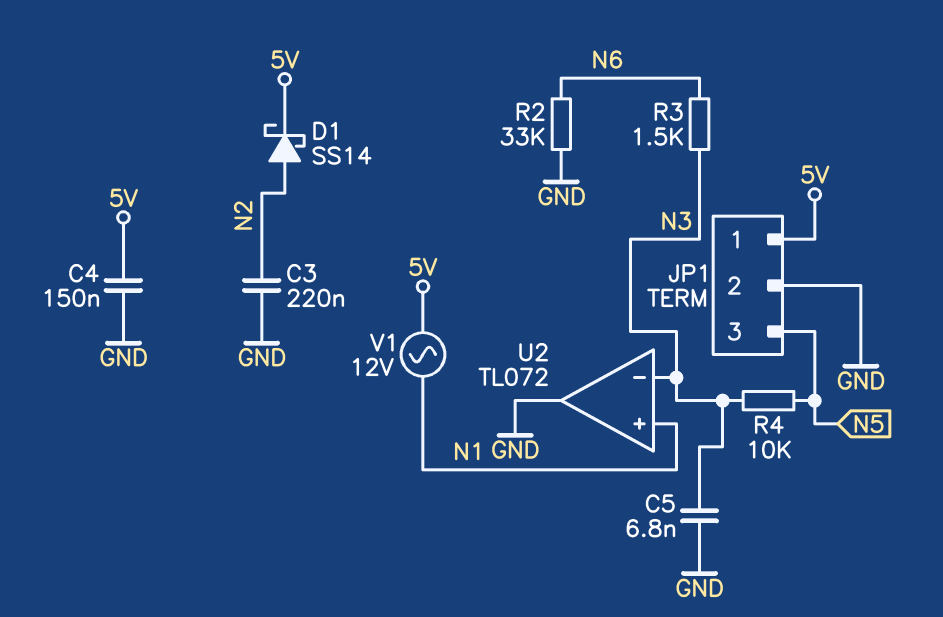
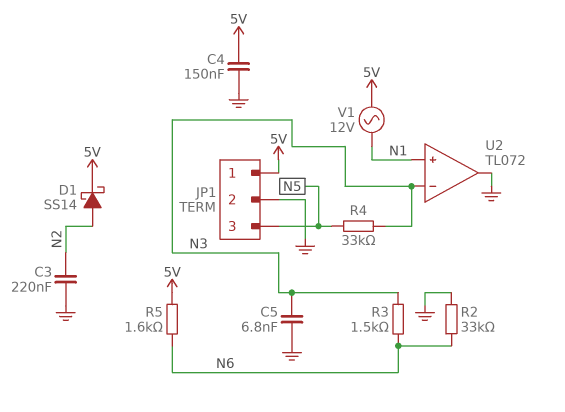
R4: 10k (N3, N5) -> 33k (N3, N5)
R5: none -> 1.6k (5V, N6)

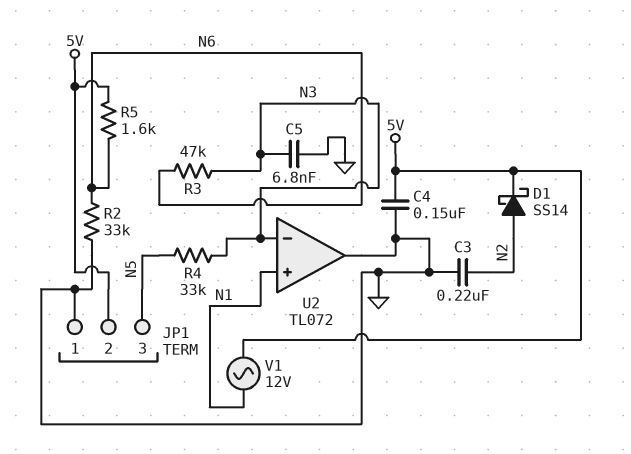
JP1 pin 1: 5V -> GND
JP1 pin 2: GND -> 5V
R3: 1.5k (N3, N6) -> 47k (N3, N6)

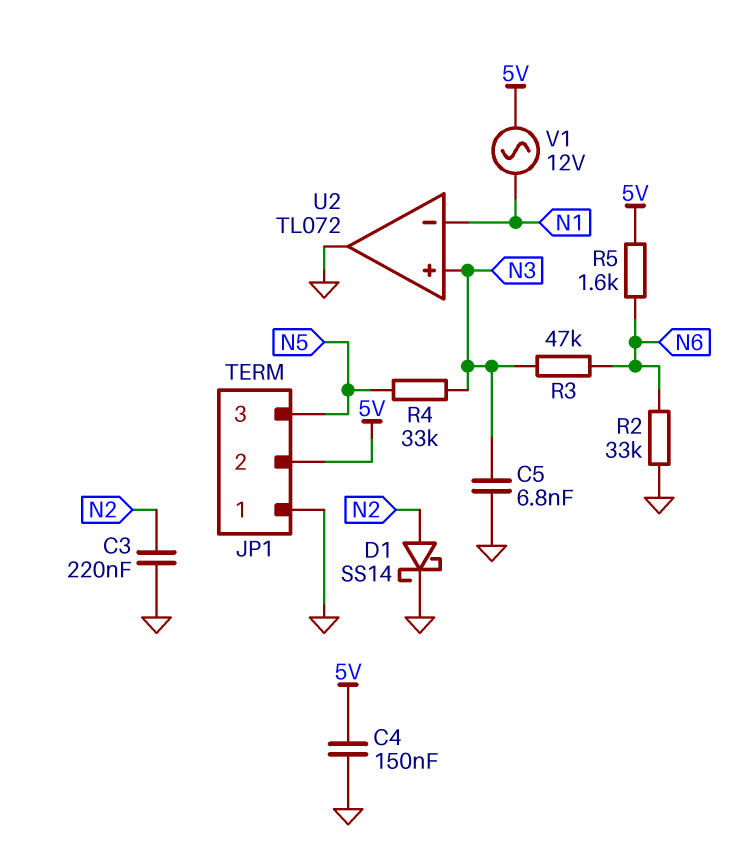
D1: schottky SS14 (A N2, K 5V) -> schottky SS14 (A N2, K GND)
U2 pin in+: N1 -> N3
U2 pin in-: N3 -> N1

